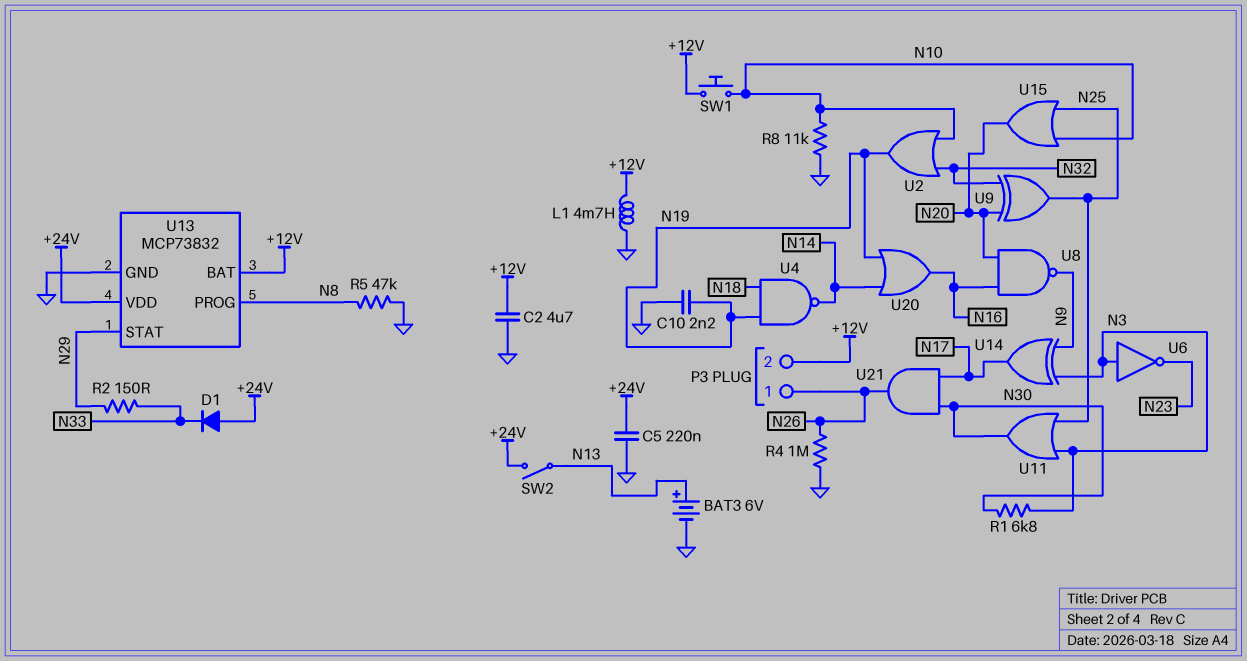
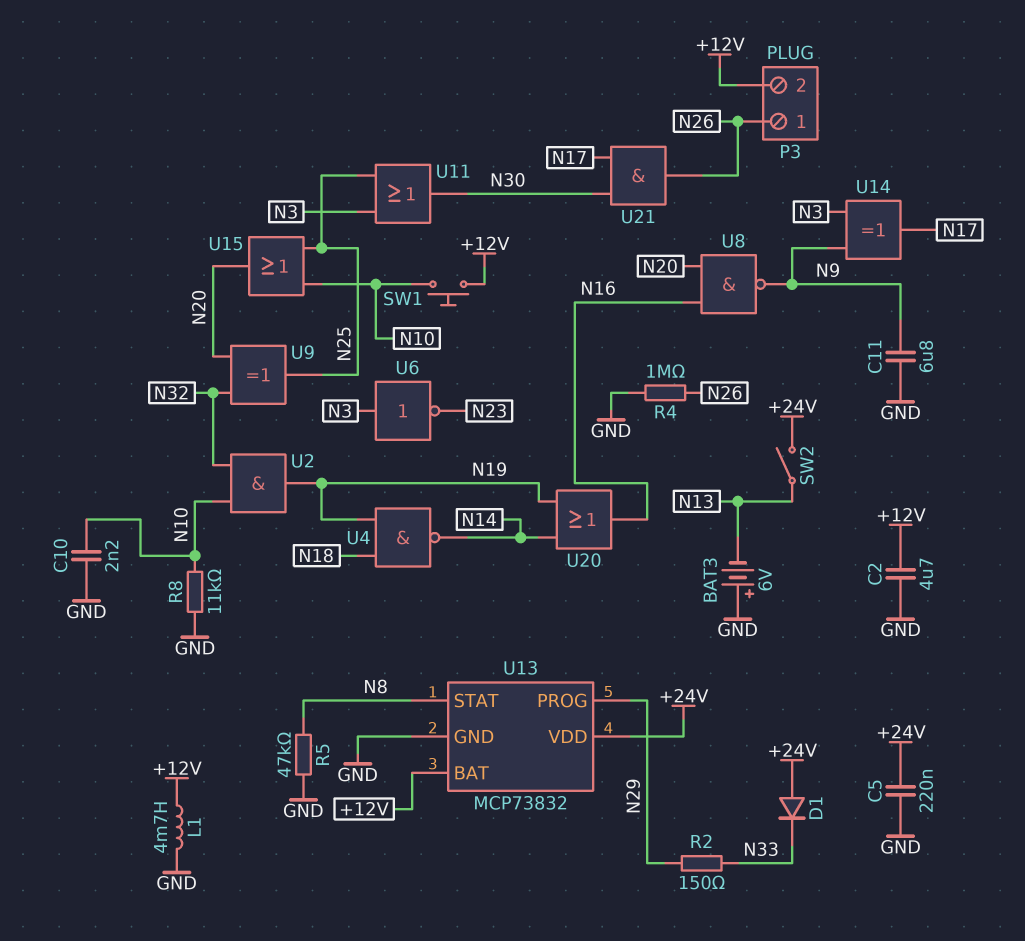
BAT3: 6V (plus N13, minus GND) -> 6V (plus GND, minus N13)
C10: 2.2nF (GND, N19) -> 2.2nF (GND, N10)
C11: none -> 6.8uF (GND, N9)
R1: 6.8k (N3, N30) -> none
U2: OR (in N10, in N32, out N19) -> AND (in N10, in N32, out N19)
U13 pin PROG: N8 -> N29
U13 pin STAT: N29 -> N8

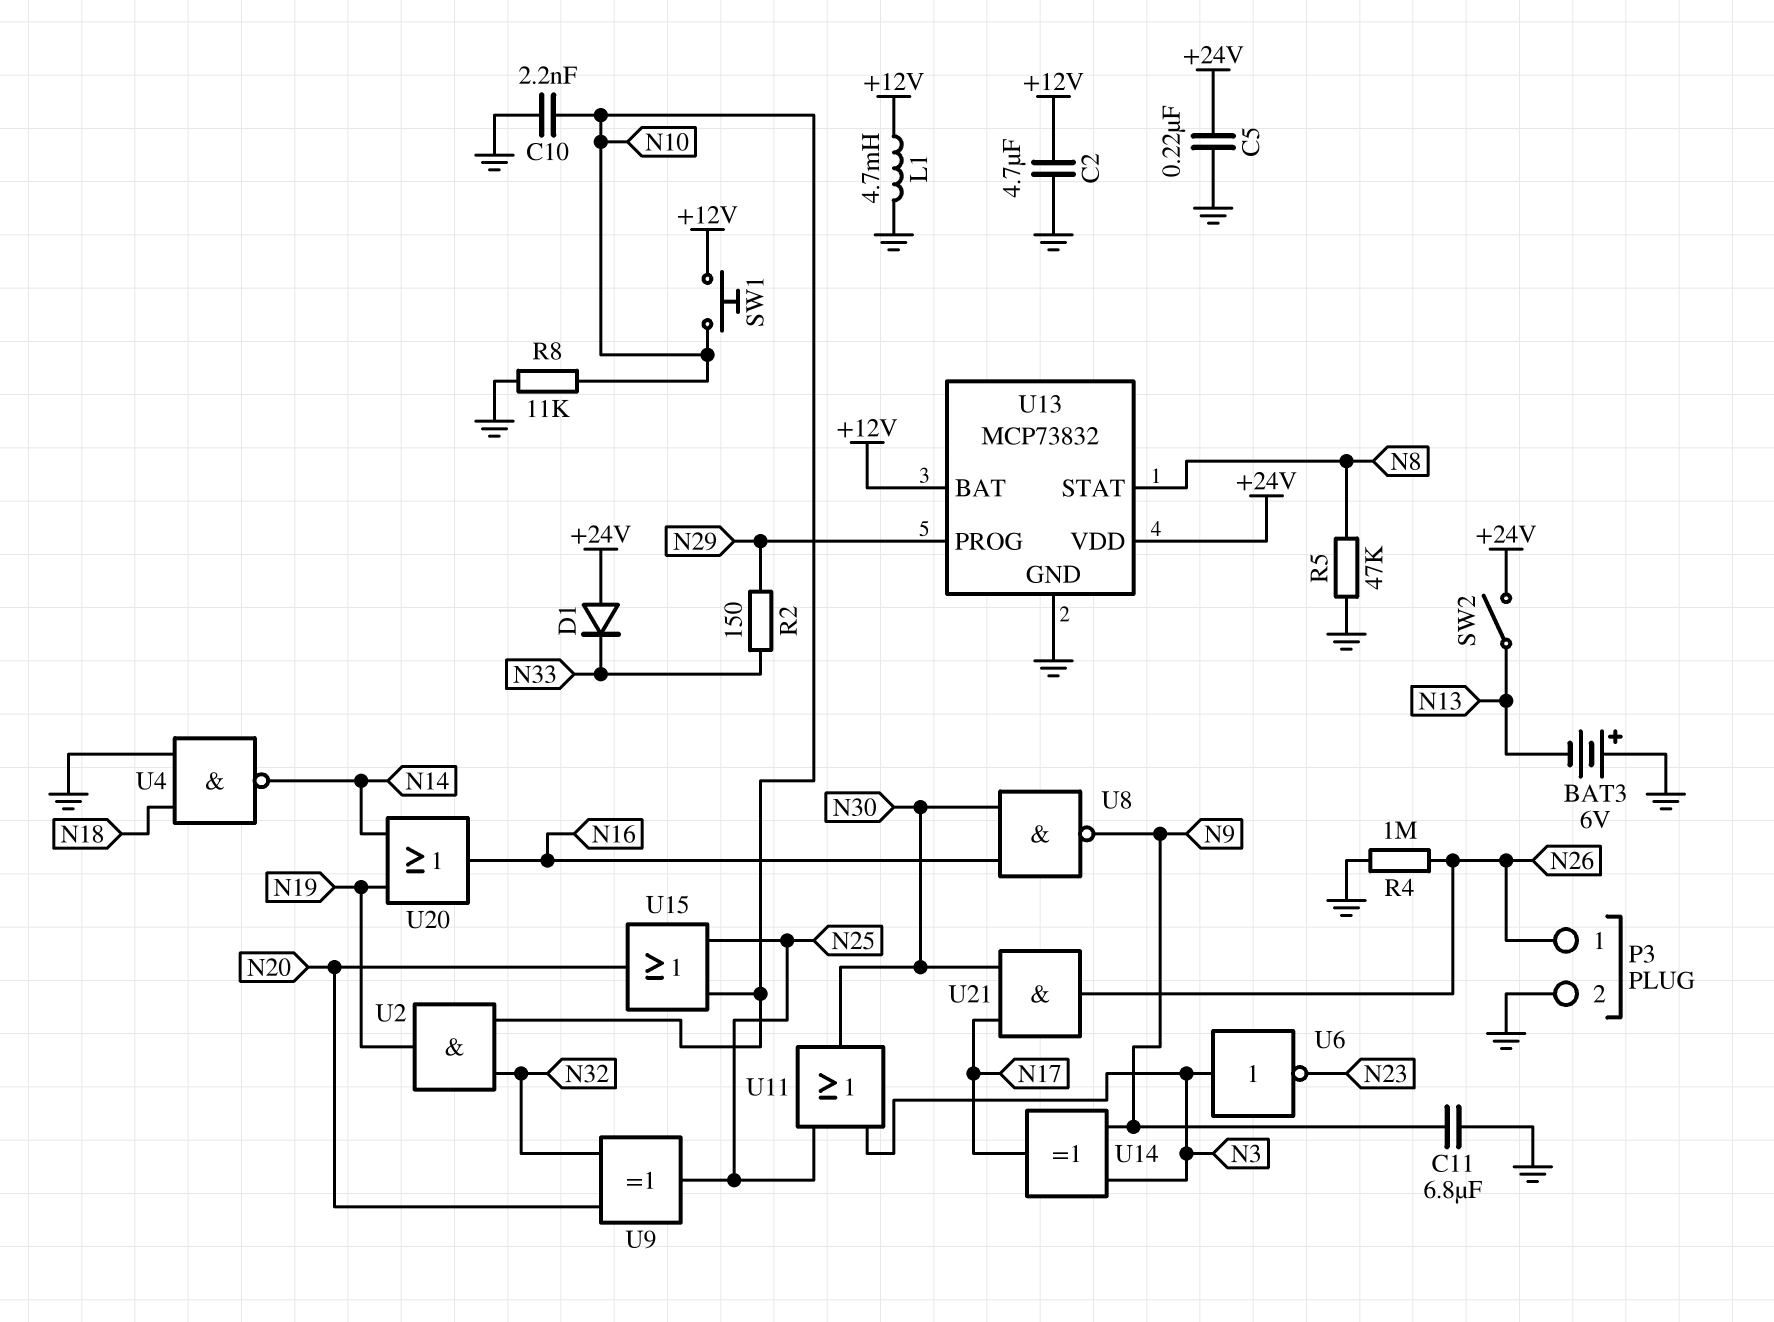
P3 pin 2: +12V -> GND
U4: NAND (in N18, in N19, out N14) -> NAND (in GND, in N18, out N14)
U8: NAND (in N16, in N20, out N9) -> NAND (in N16, in N30, out N9)

